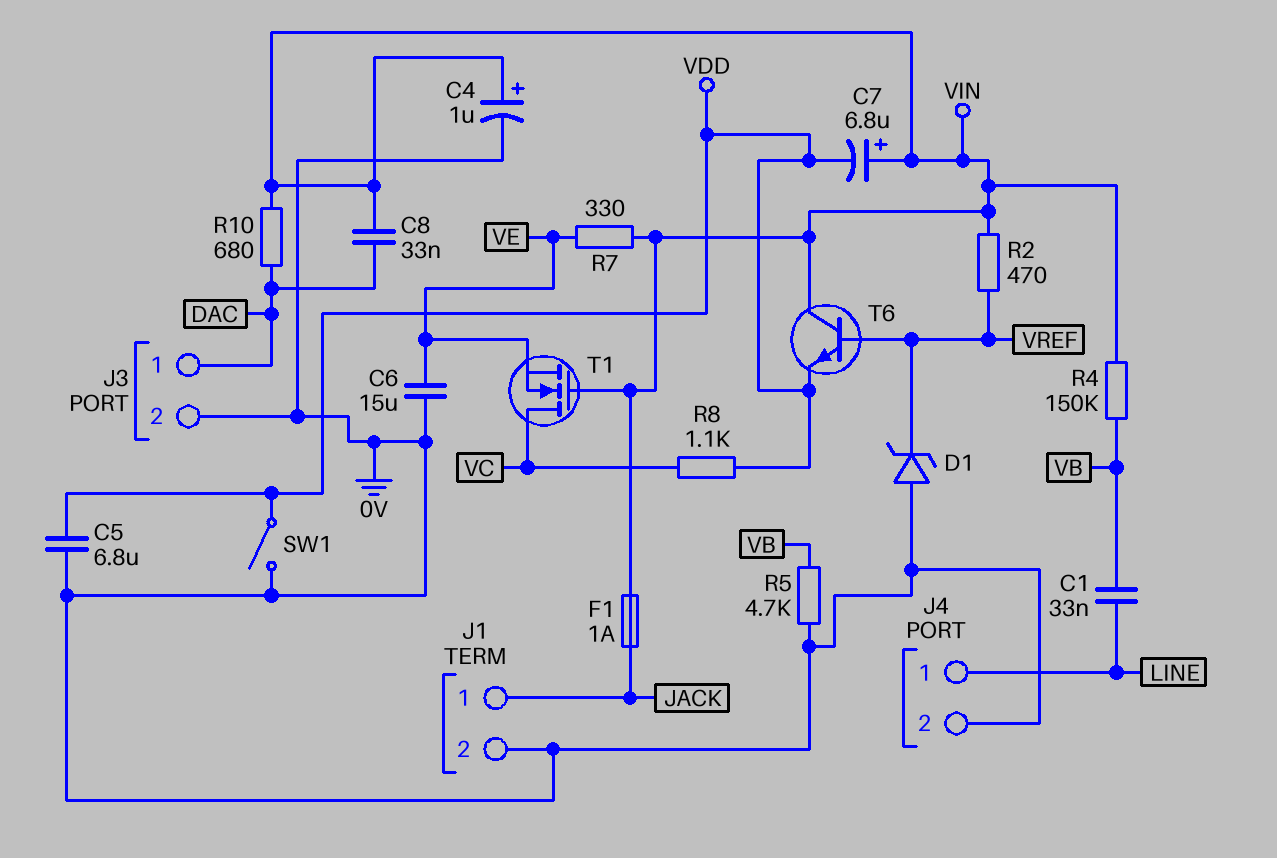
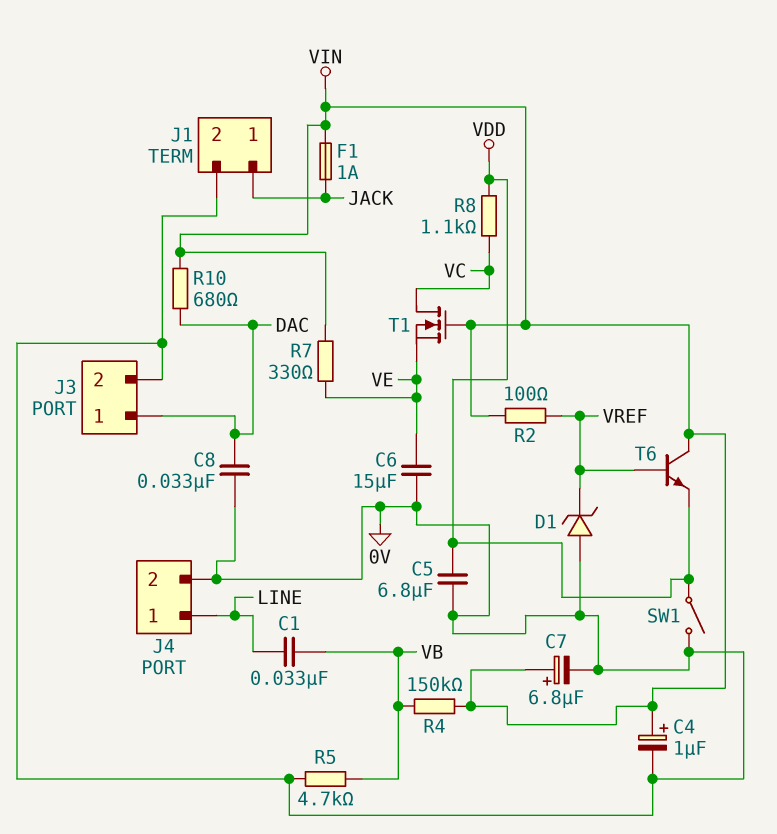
C7: 6.8uF (plus VIN, minus VDD) -> 6.8uF (plus VIN, minus 0V)
C8: 33nF (DAC, VIN) -> 33nF (0V, DAC)
R2: 470 (VIN, VREF) -> 100 (VIN, VREF)

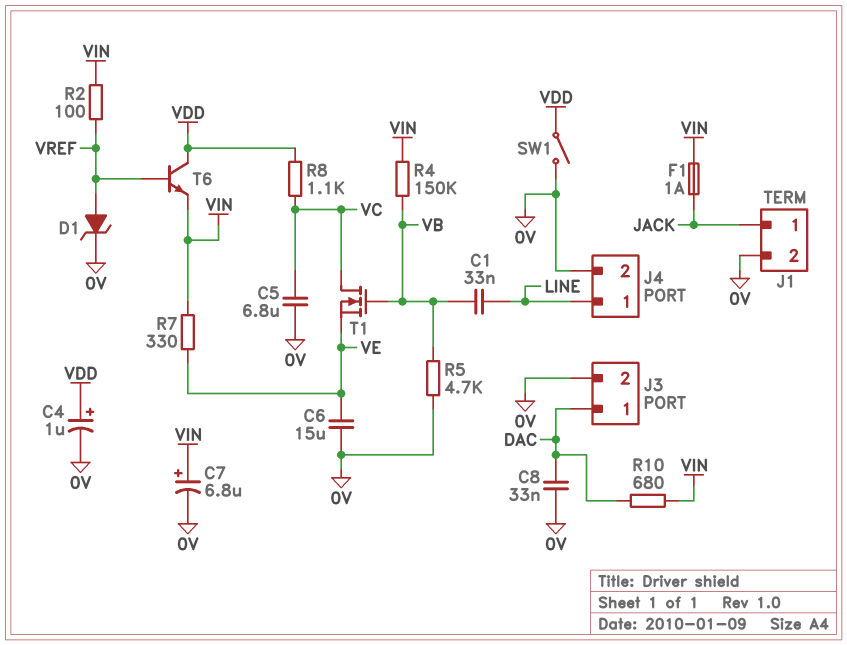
C4: 1uF (plus VIN, minus 0V) -> 1uF (plus VDD, minus 0V)
C5: 6.8uF (0V, VDD) -> 6.8uF (0V, VC)
D1: zener (A 0V, K VREF) -> zener (A VREF, K 0V)
T1: NMOS (G VIN, D VC, S VE) -> NMOS (G VB, D VC, S VE)
T6: NPN (B VREF, C VIN, E VDD) -> NPN (B VREF, C VDD, E VIN)

